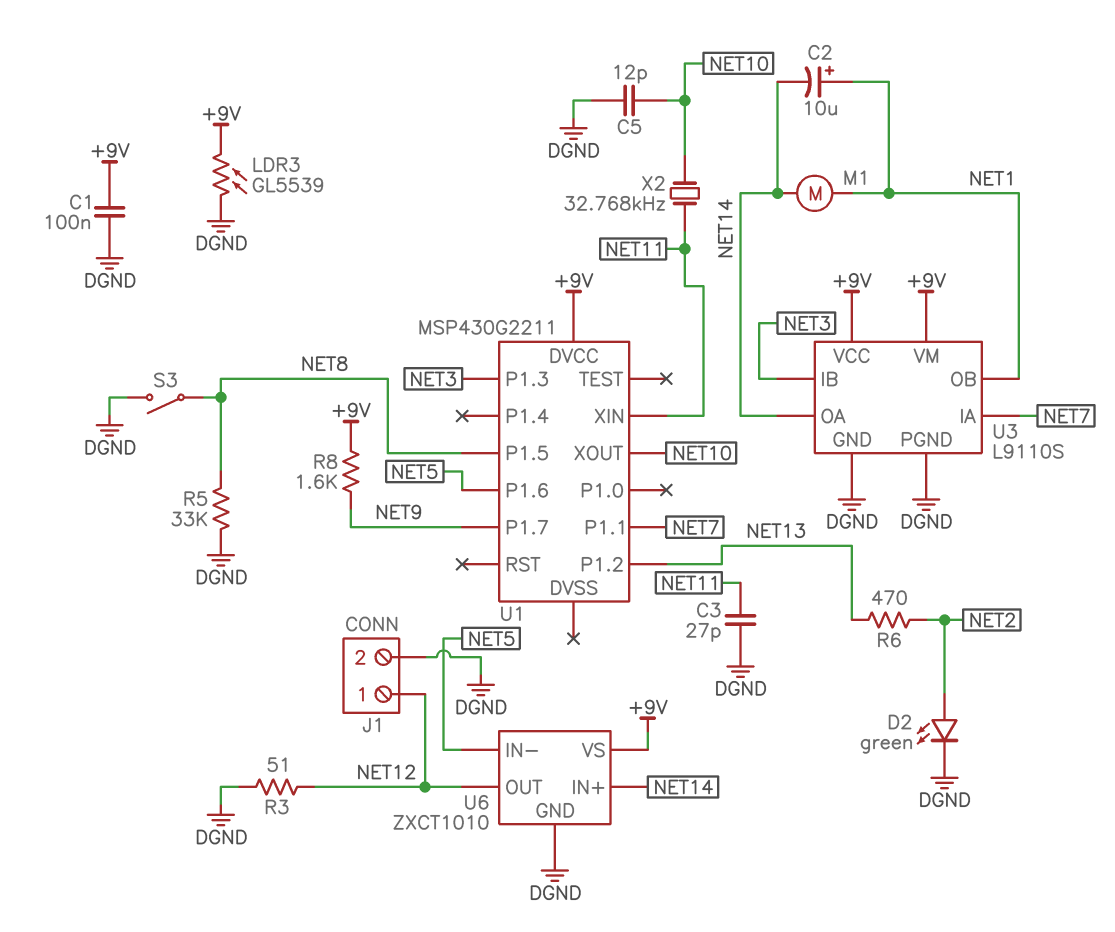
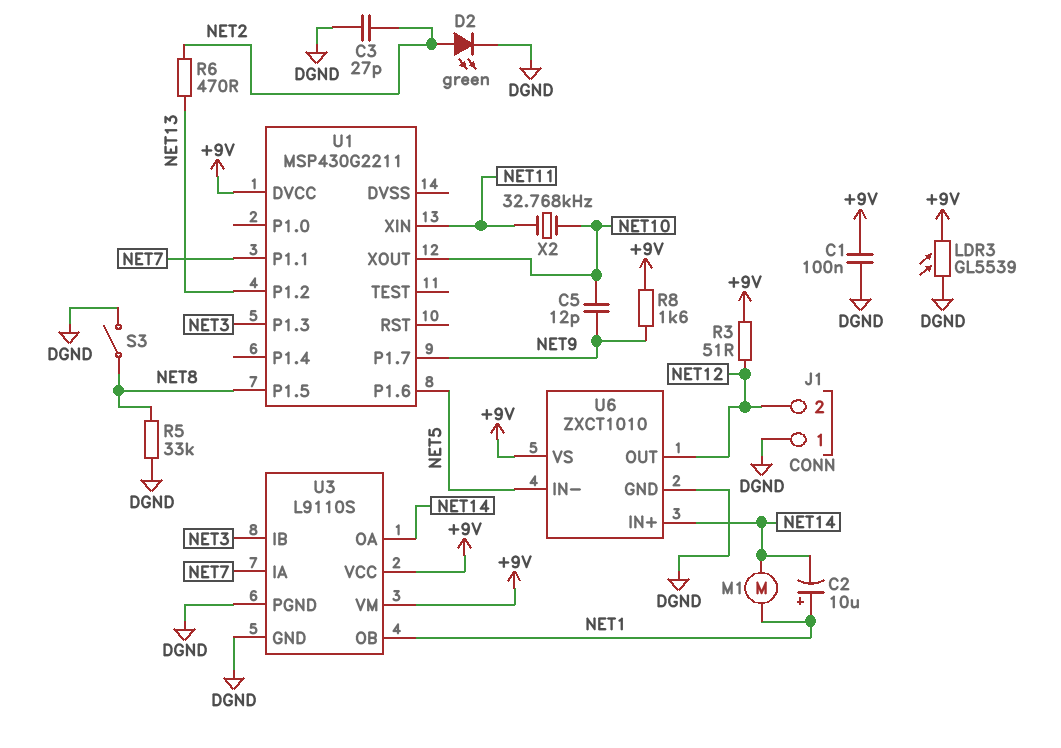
C3: 27pF (DGND, NET11) -> 27pF (DGND, NET2)
C5: 12pF (DGND, NET10) -> 12pF (NET9, NET10)
J1 pin 1: NET12 -> DGND
J1 pin 2: DGND -> NET12
R3: 51 (DGND, NET12) -> 51 (+9V, NET12)

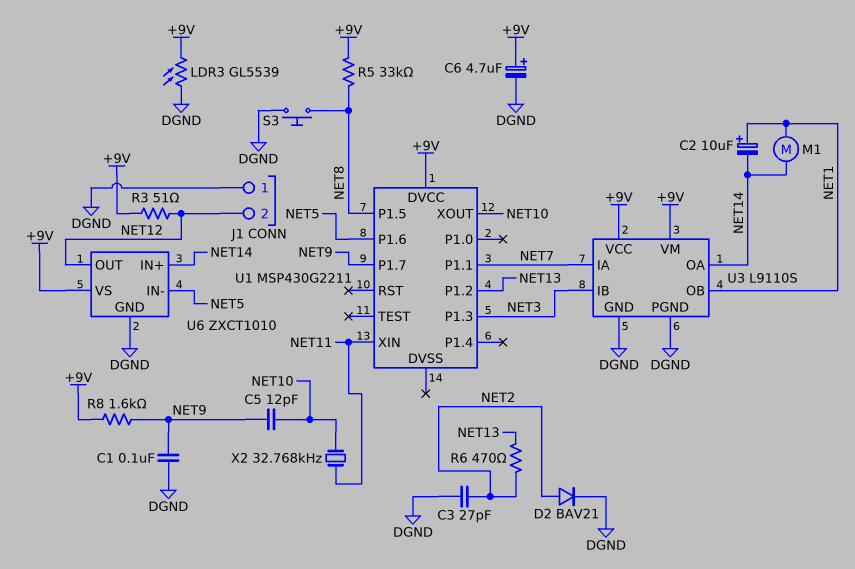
C1: 100nF (+9V, DGND) -> 100nF (DGND, NET9)
C6: none -> 4.7uF (plus +9V, minus DGND)
D2: LED green (A NET2, K DGND) -> diode BAV21 (A NET2, K DGND)
R5: 33k (DGND, NET8) -> 33k (+9V, NET8)
S3: switch (DGND, NET8) -> button (DGND, NET8)

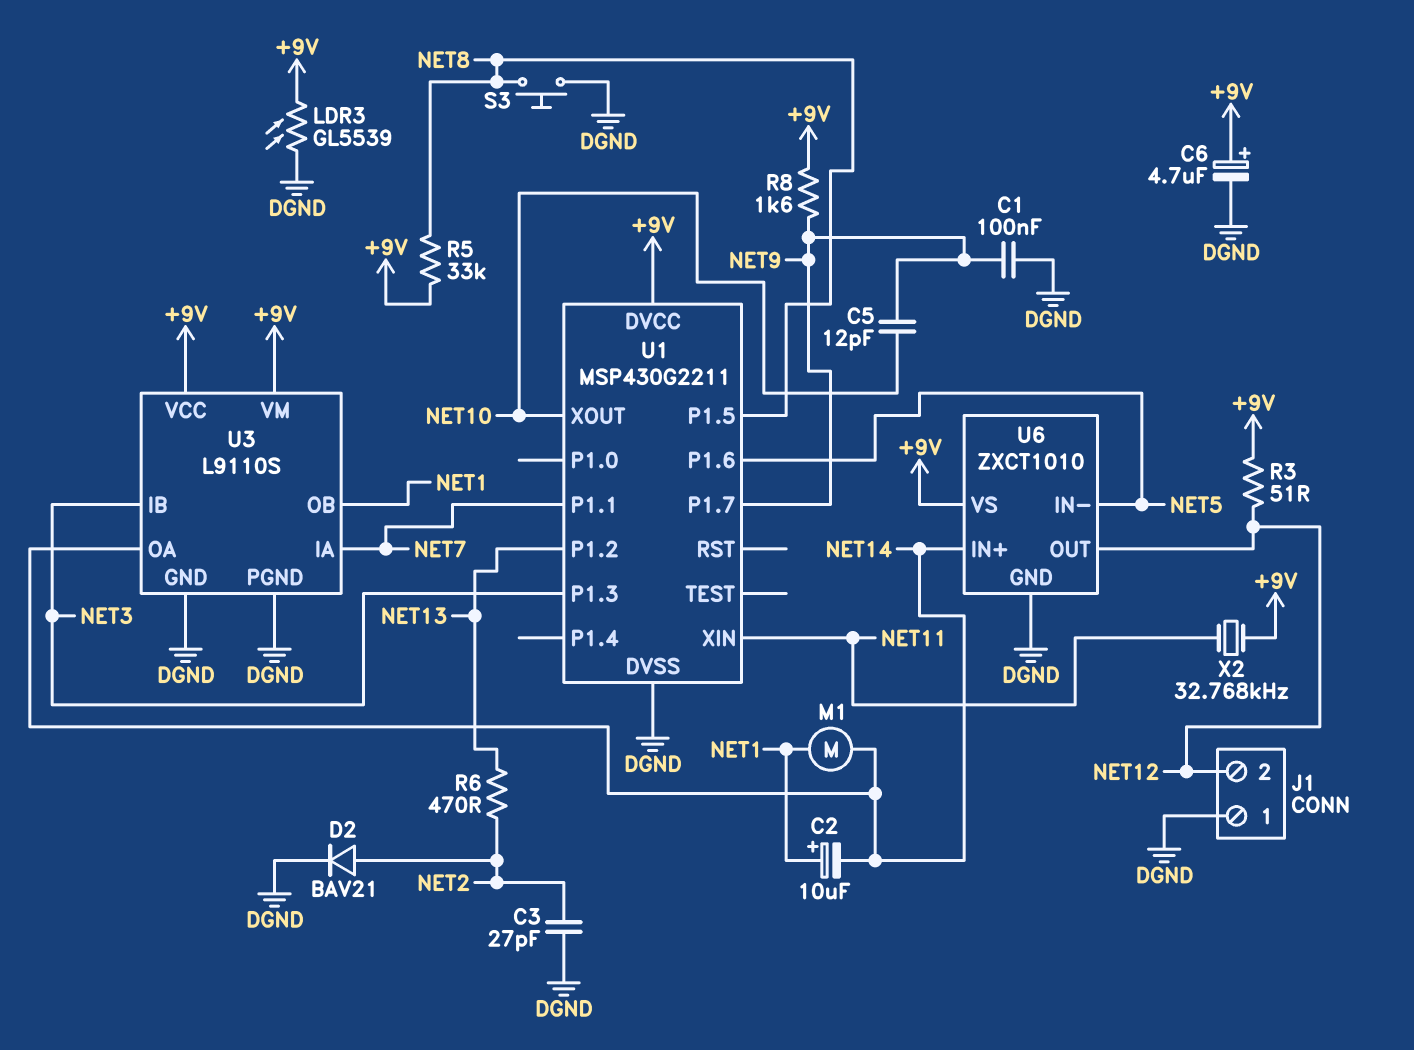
U1 pin DVSS: none -> DGND
X2: 32.768kHz (NET10, NET11) -> 32.768kHz (+9V, NET11)

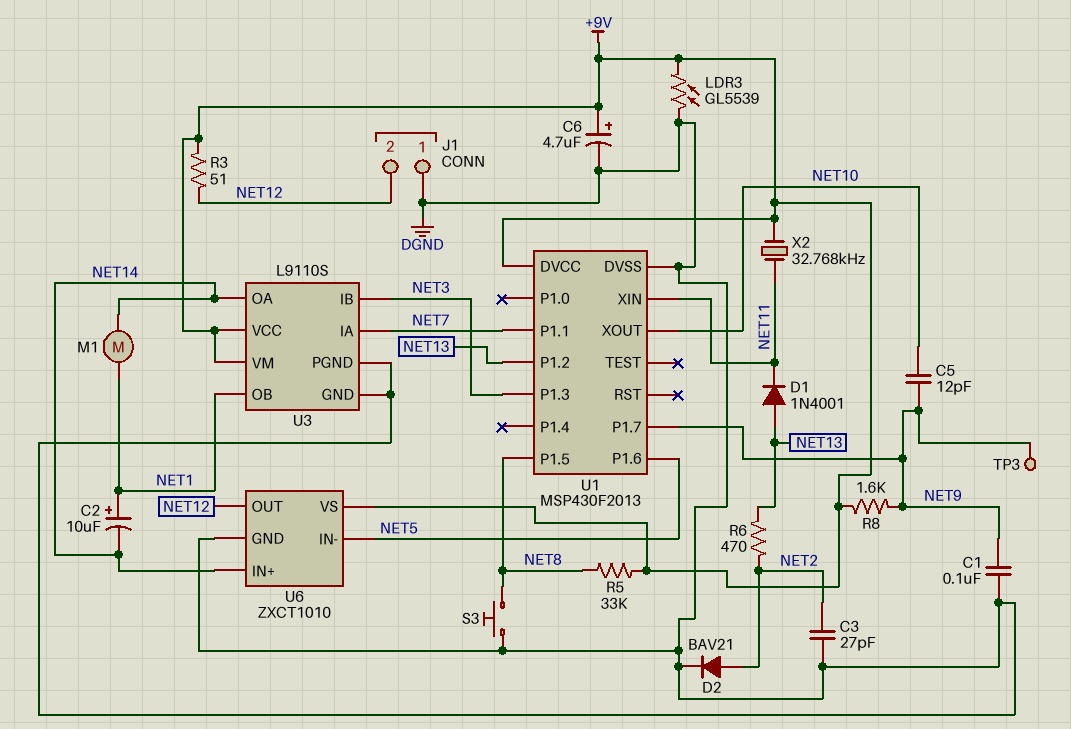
D1: none -> diode 1N4001 (A NET13, K NET11)
TP3: none -> test point (NET9)
U1: MSP430G2211 -> MSP430F2013

